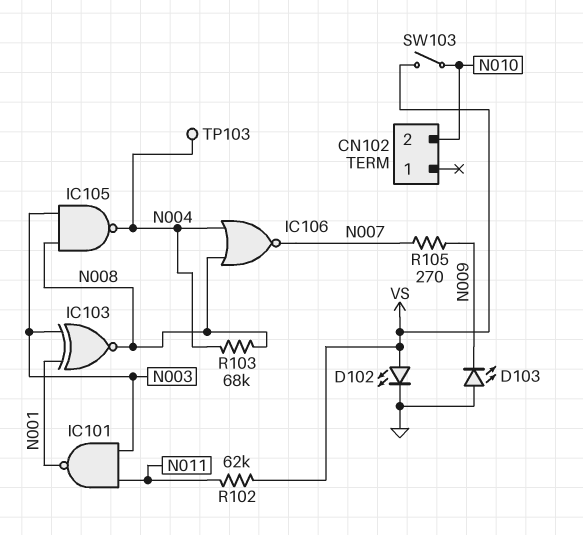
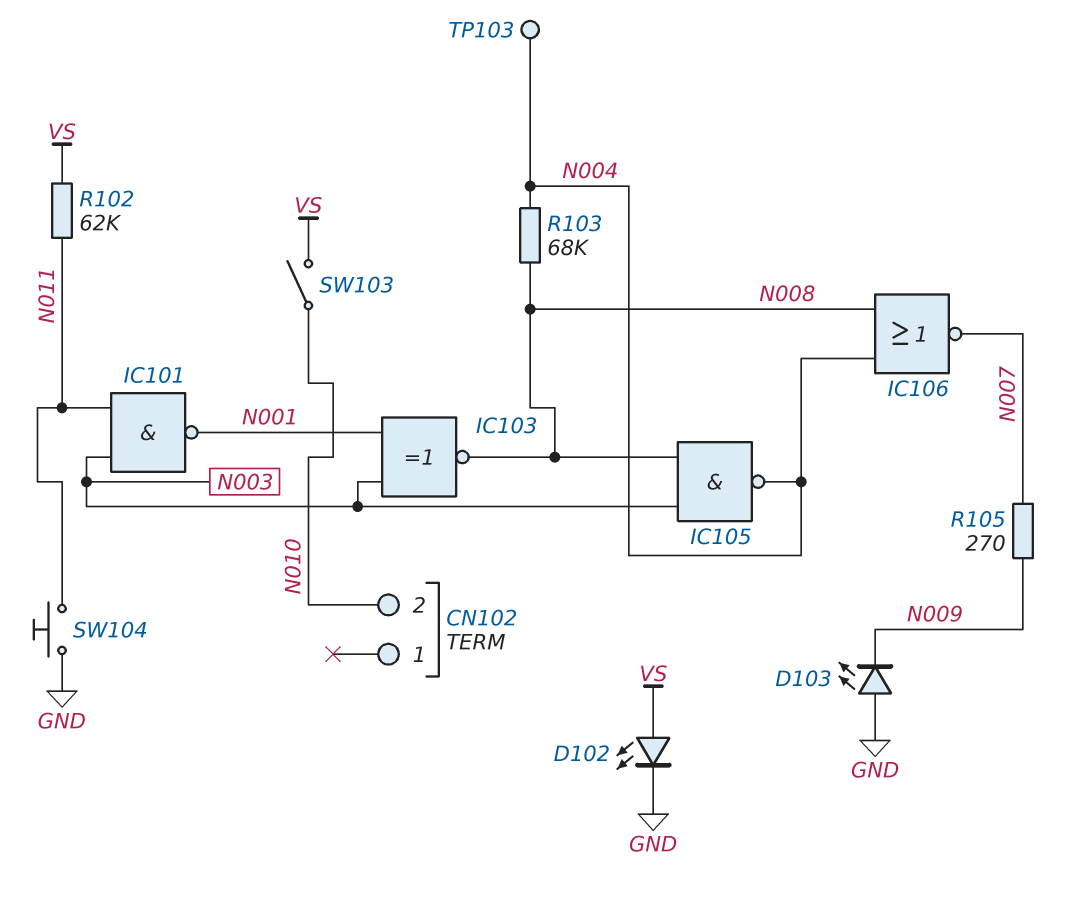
SW104: none -> button (GND, N011)

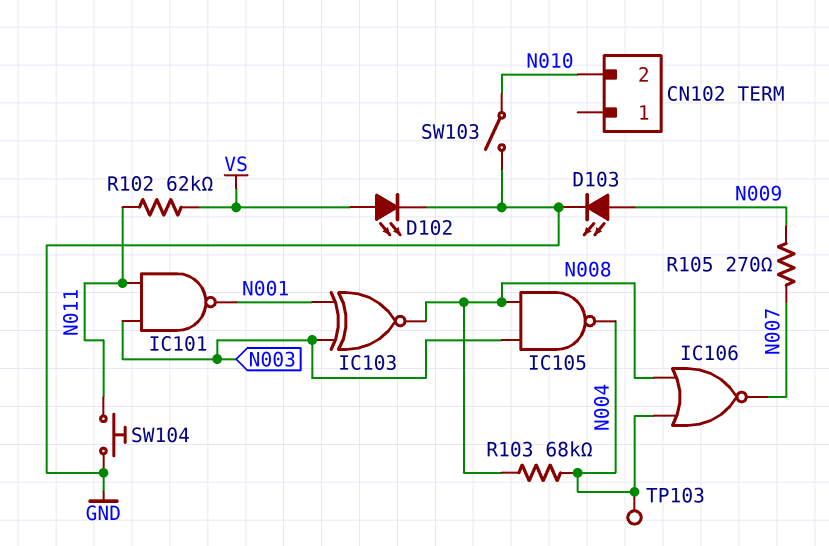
D103: LED (A GND, K N009) -> LED (A N009, K GND)
SW103: switch (N010, VS) -> switch (GND, N010)

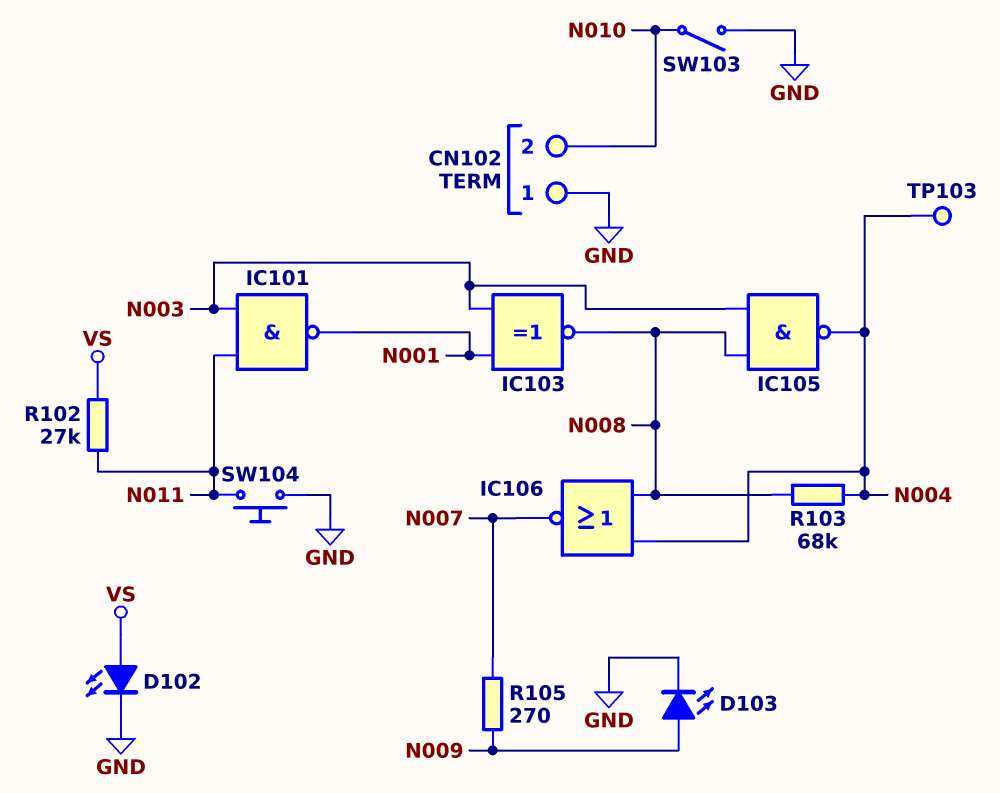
CN102 pin 1: none -> GND
R102: 62k (N011, VS) -> 27k (N011, VS)

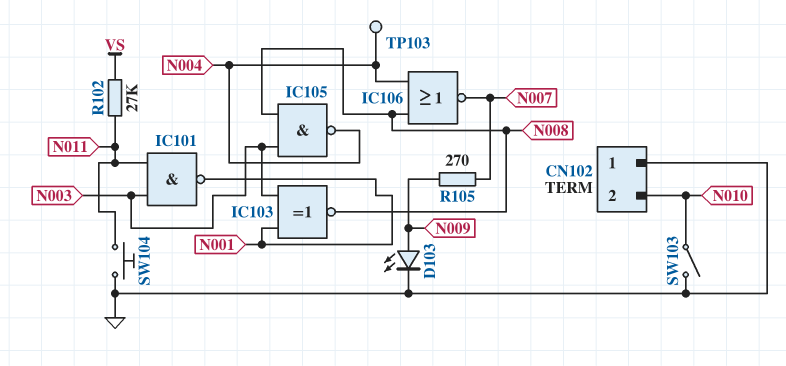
D102: LED (A VS, K GND) -> none
R103: 68k (N004, N008) -> none

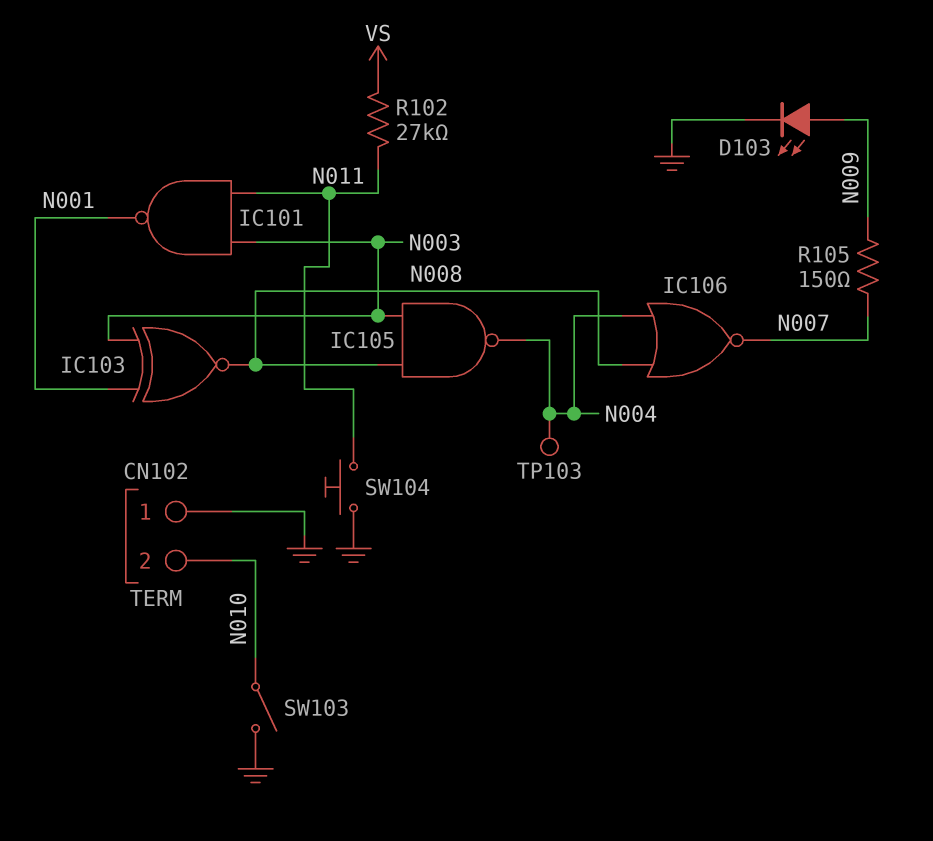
R105: 270 (N007, N009) -> 150 (N007, N009)

